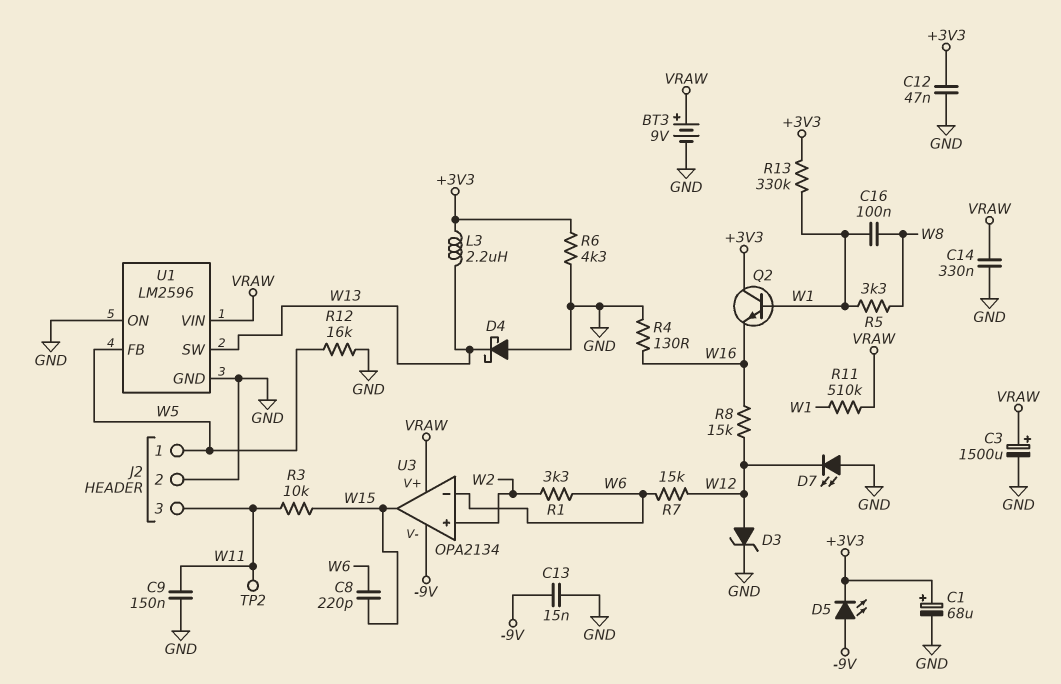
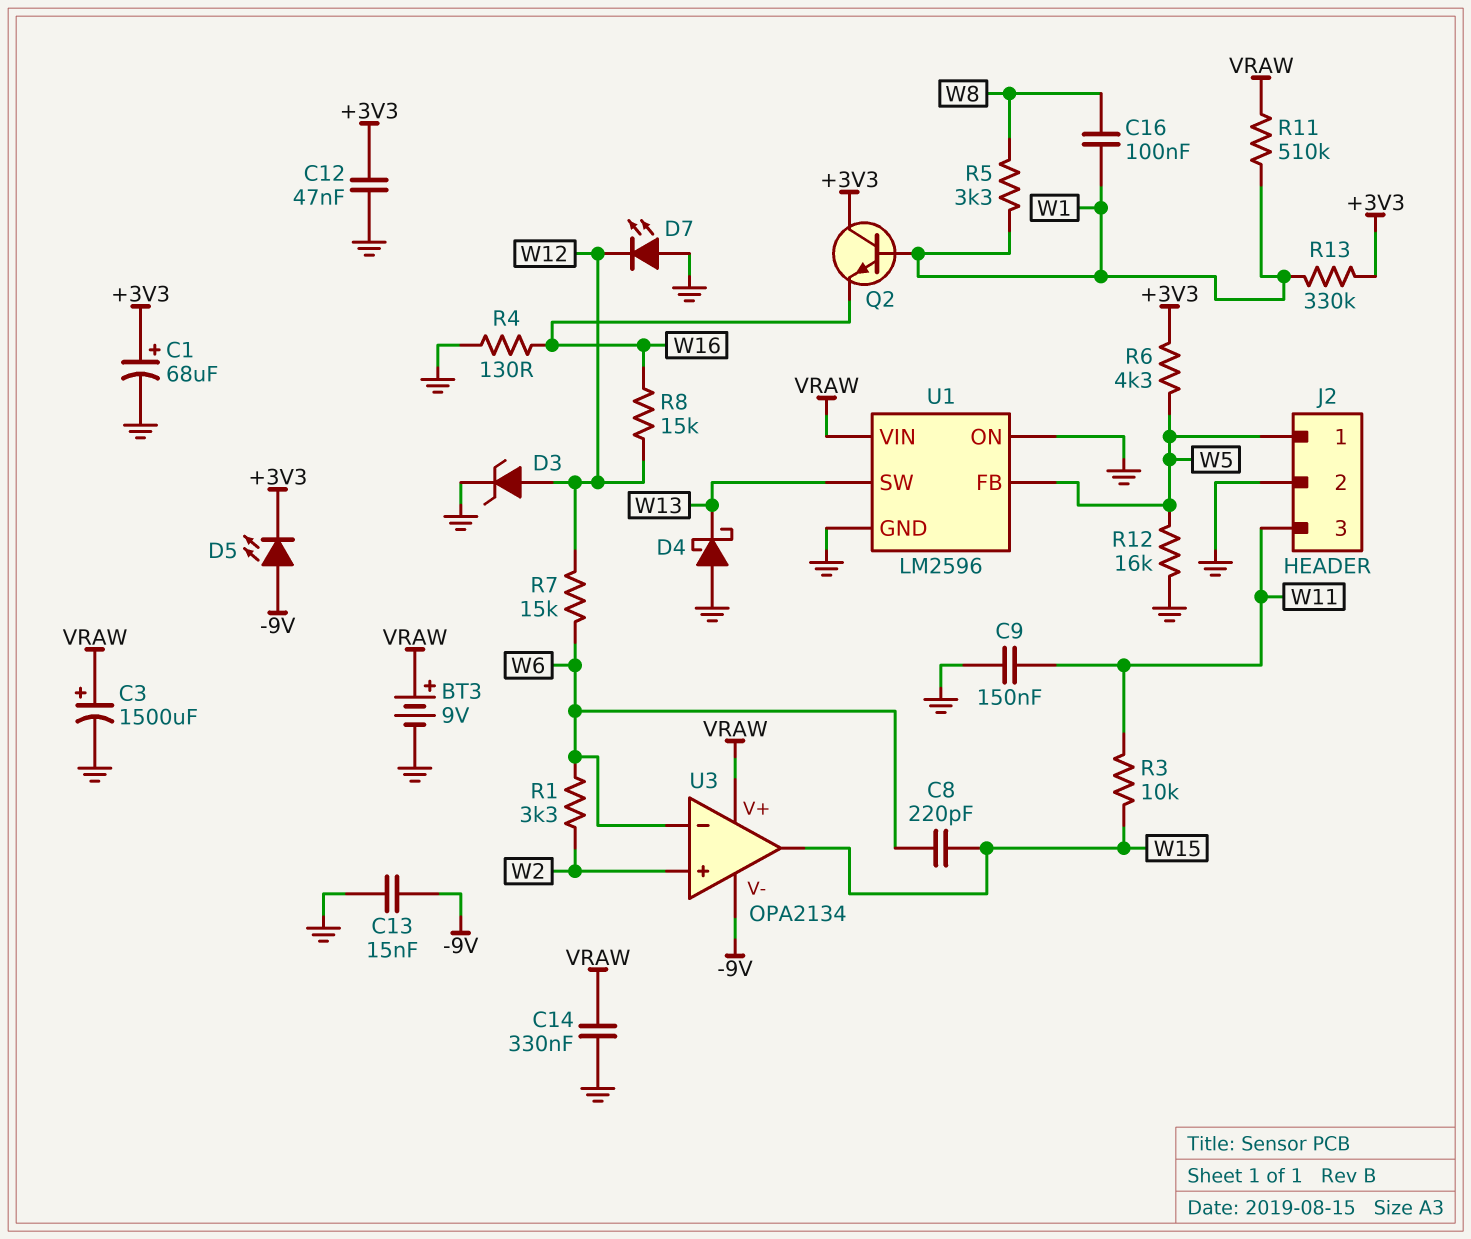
L3: 2.2uH (+3V3, W13) -> none
R6: 4.3k (+3V3, GND) -> 4.3k (+3V3, W5)
TP2: test point (W11) -> none

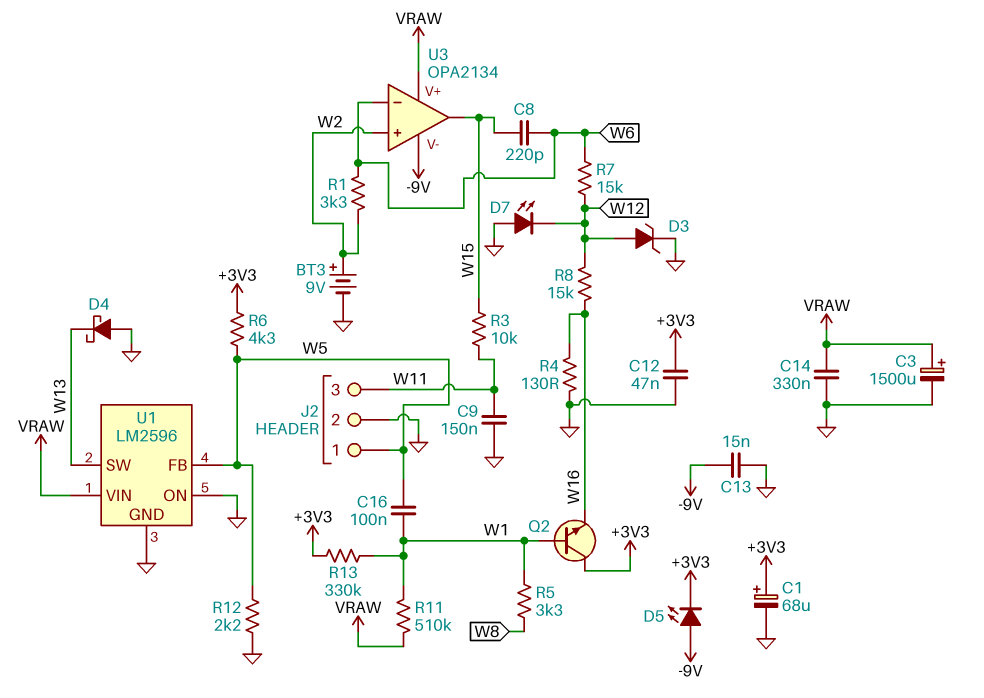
BT3: 9V (plus VRAW, minus GND) -> 9V (plus W2, minus GND)
C16: 100nF (W1, W8) -> 100nF (W1, W5)
R12: 16k (GND, W5) -> 2.2k (GND, W5)

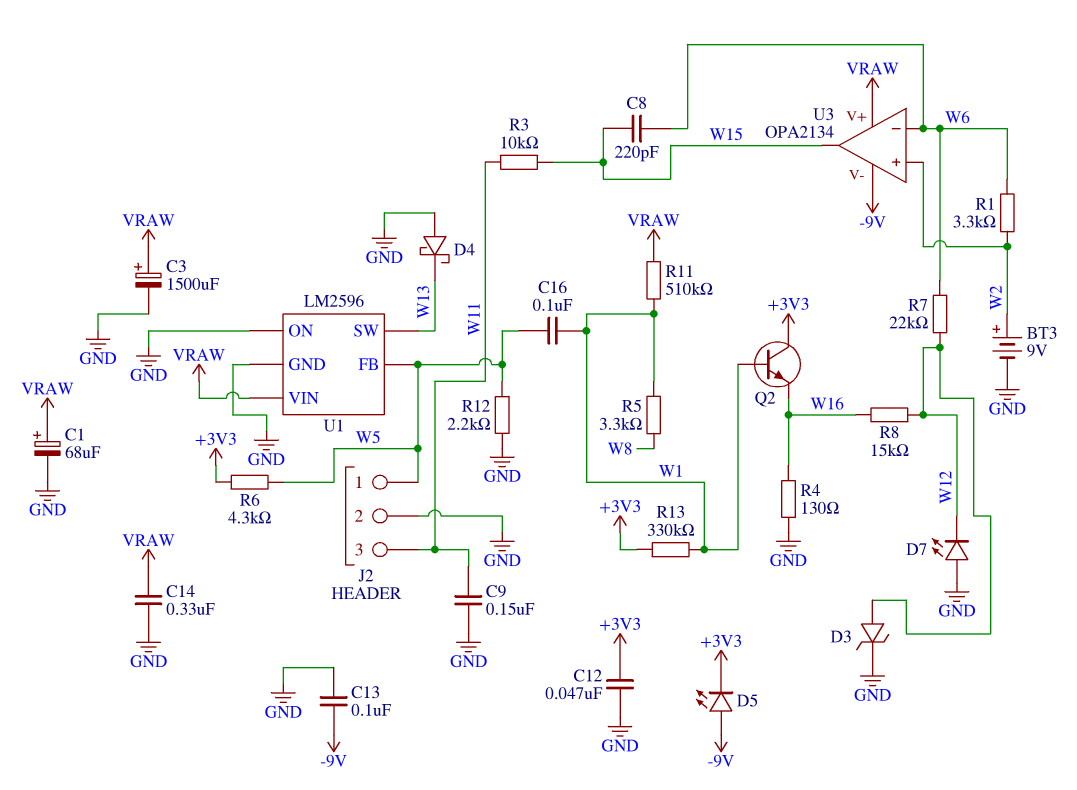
C1: 68uF (plus +3V3, minus GND) -> 68uF (plus VRAW, minus GND)
C13: 15nF (-9V, GND) -> 100nF (-9V, GND)
R7: 15k (W6, W12) -> 22k (W6, W12)

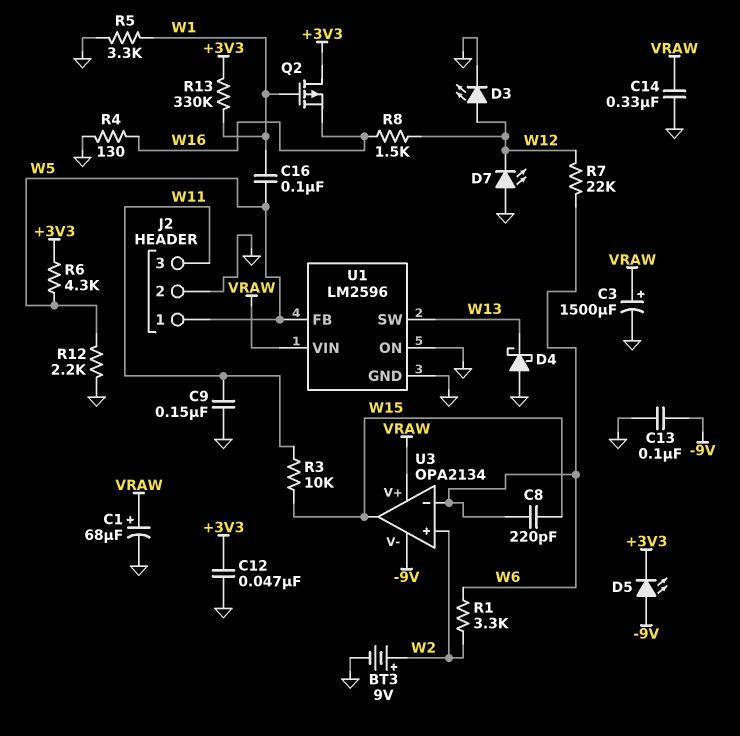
D3: zener (A W12, K GND) -> LED (A W12, K GND)
Q2: NPN (B W1, C +3V3, E W16) -> PMOS (G W1, D +3V3, S W16)
R5: 3.3k (W1, W8) -> 3.3k (GND, W1)
R8: 15k (W12, W16) -> 1.5k (W12, W16)
R11: 510k (VRAW, W1) -> none

